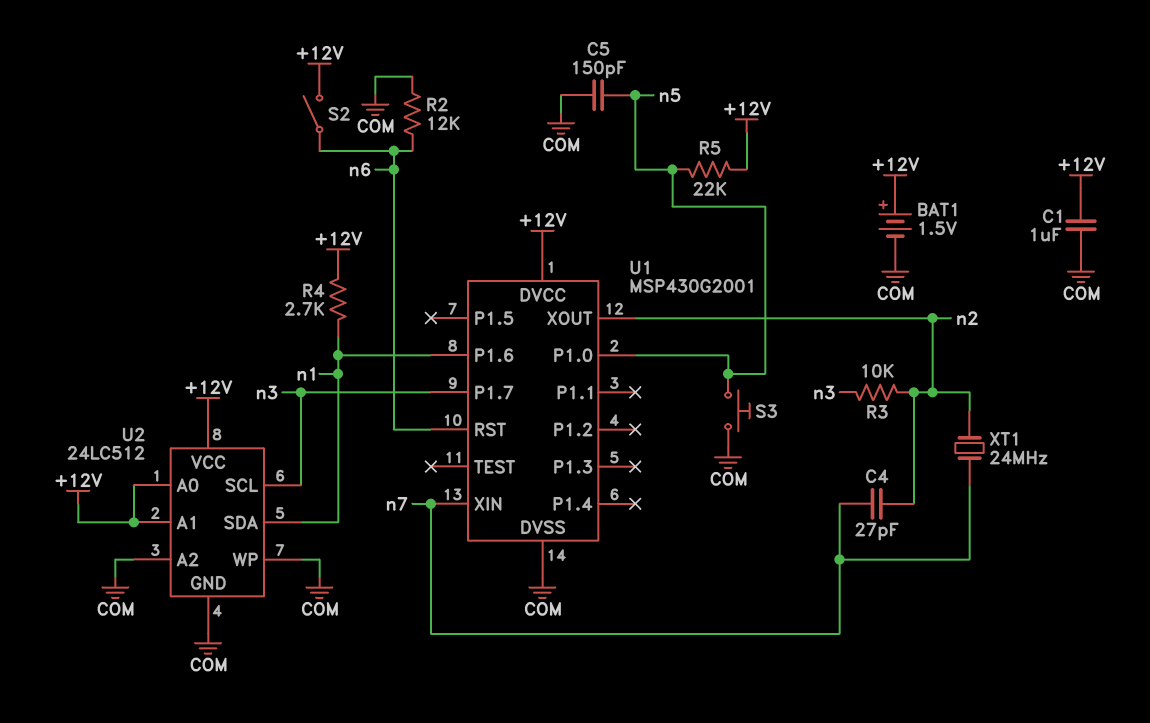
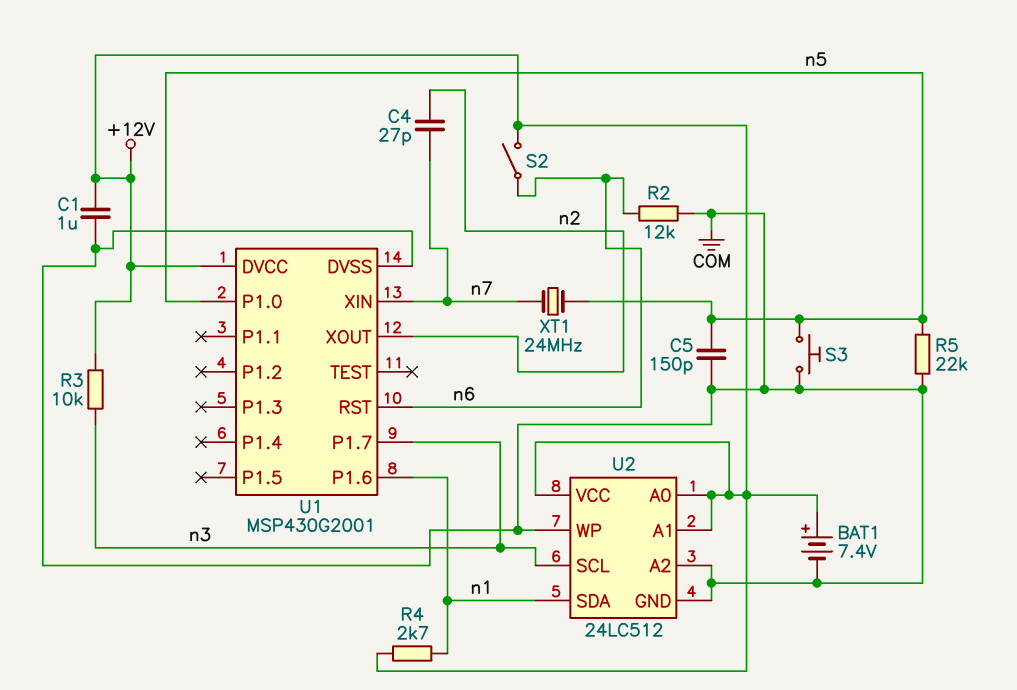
BAT1: 1.5V (plus +12V, minus COM) -> 7.4V (plus +12V, minus COM)
R3: 10k (n2, n3) -> 10k (+12V, n3)
R5: 22k (+12V, n5) -> 22k (COM, n5)
XT1: 24MHz (n2, n7) -> 24MHz (n5, n7)

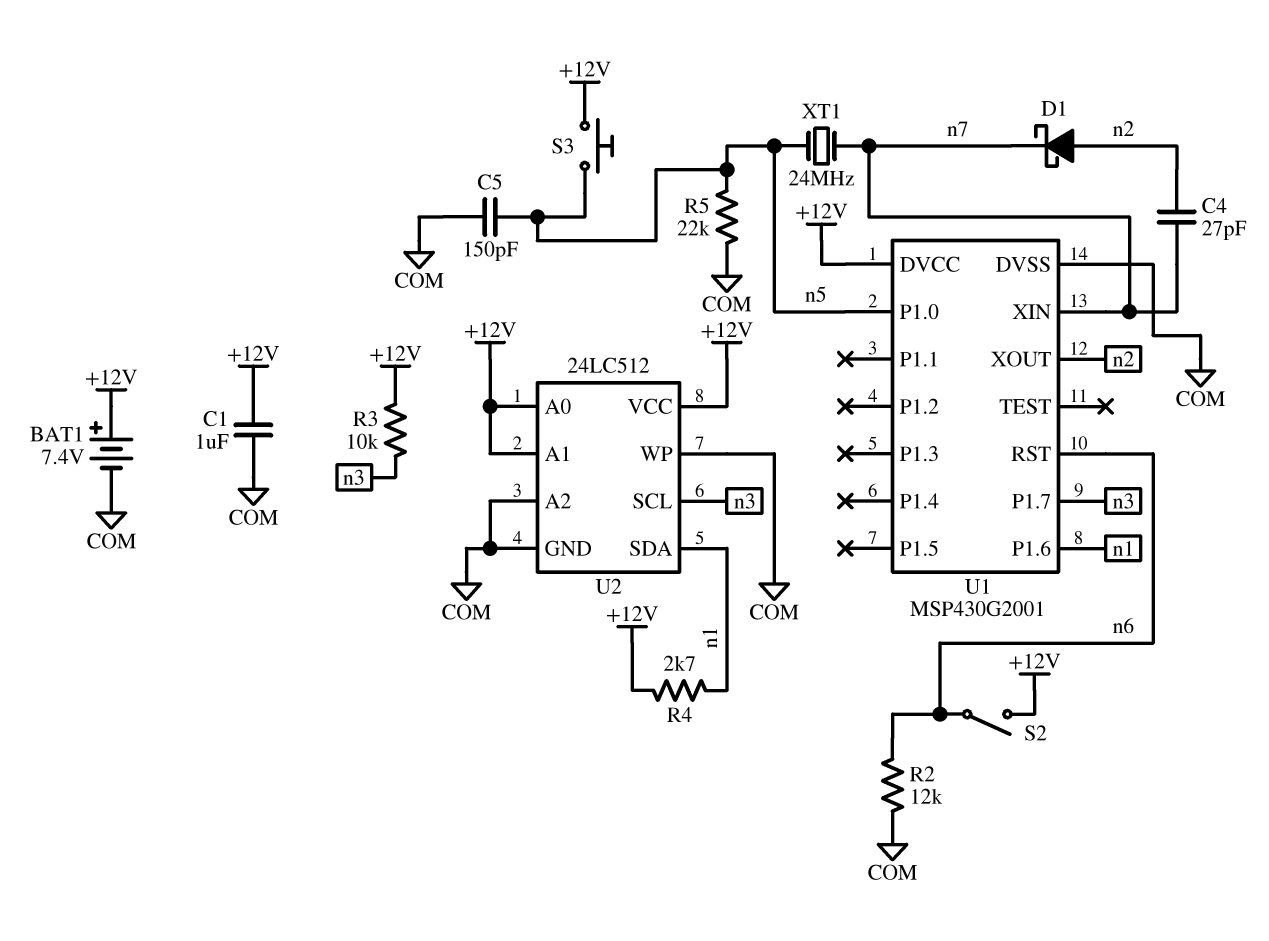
D1: none -> schottky (A n2, K n7)
S3: button (COM, n5) -> button (+12V, n5)

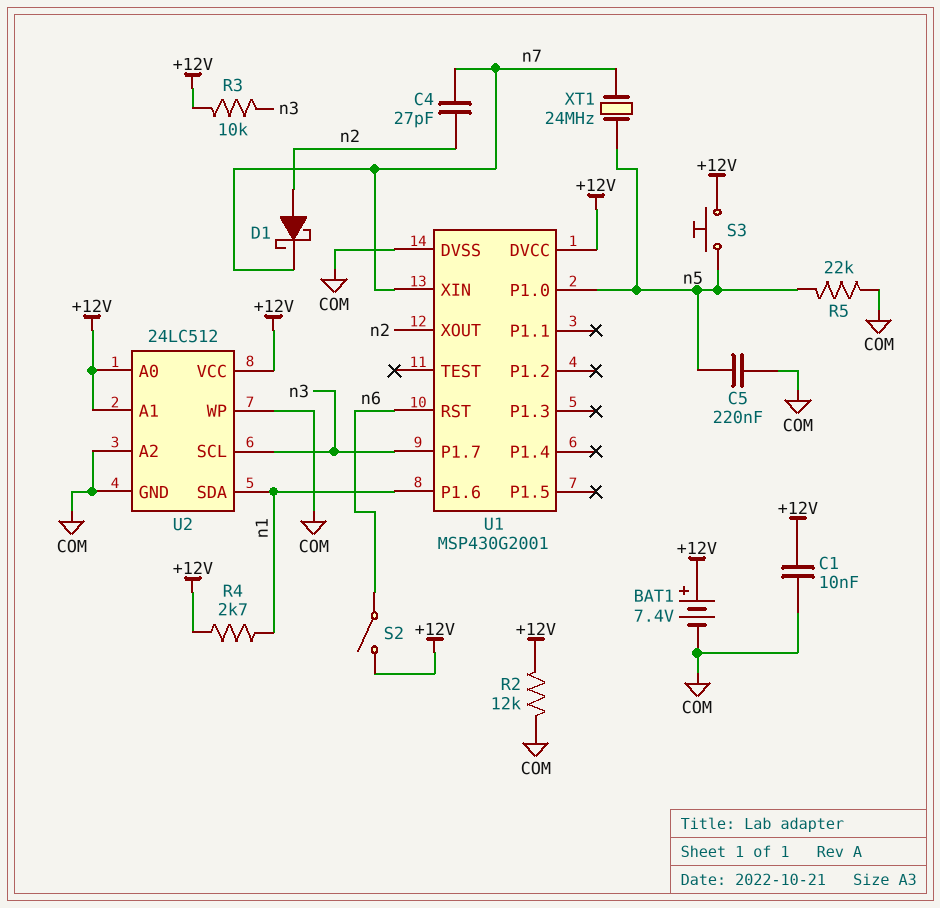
C1: 1uF (+12V, COM) -> 10nF (+12V, COM)
C5: 150pF (COM, n5) -> 220nF (COM, n5)
R2: 12k (COM, n6) -> 12k (+12V, COM)

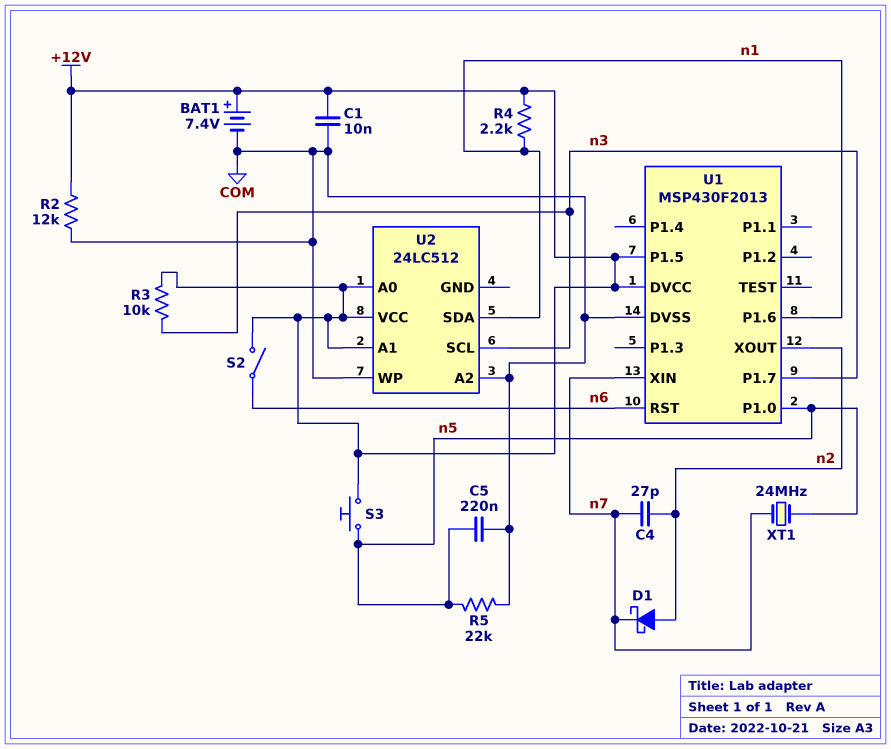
R4: 2.7k (+12V, n1) -> 2.2k (+12V, n1)
U1: MSP430G2001 -> MSP430F2013
U1 pin P1.5: none -> +12V
U2 pin GND: COM -> none

